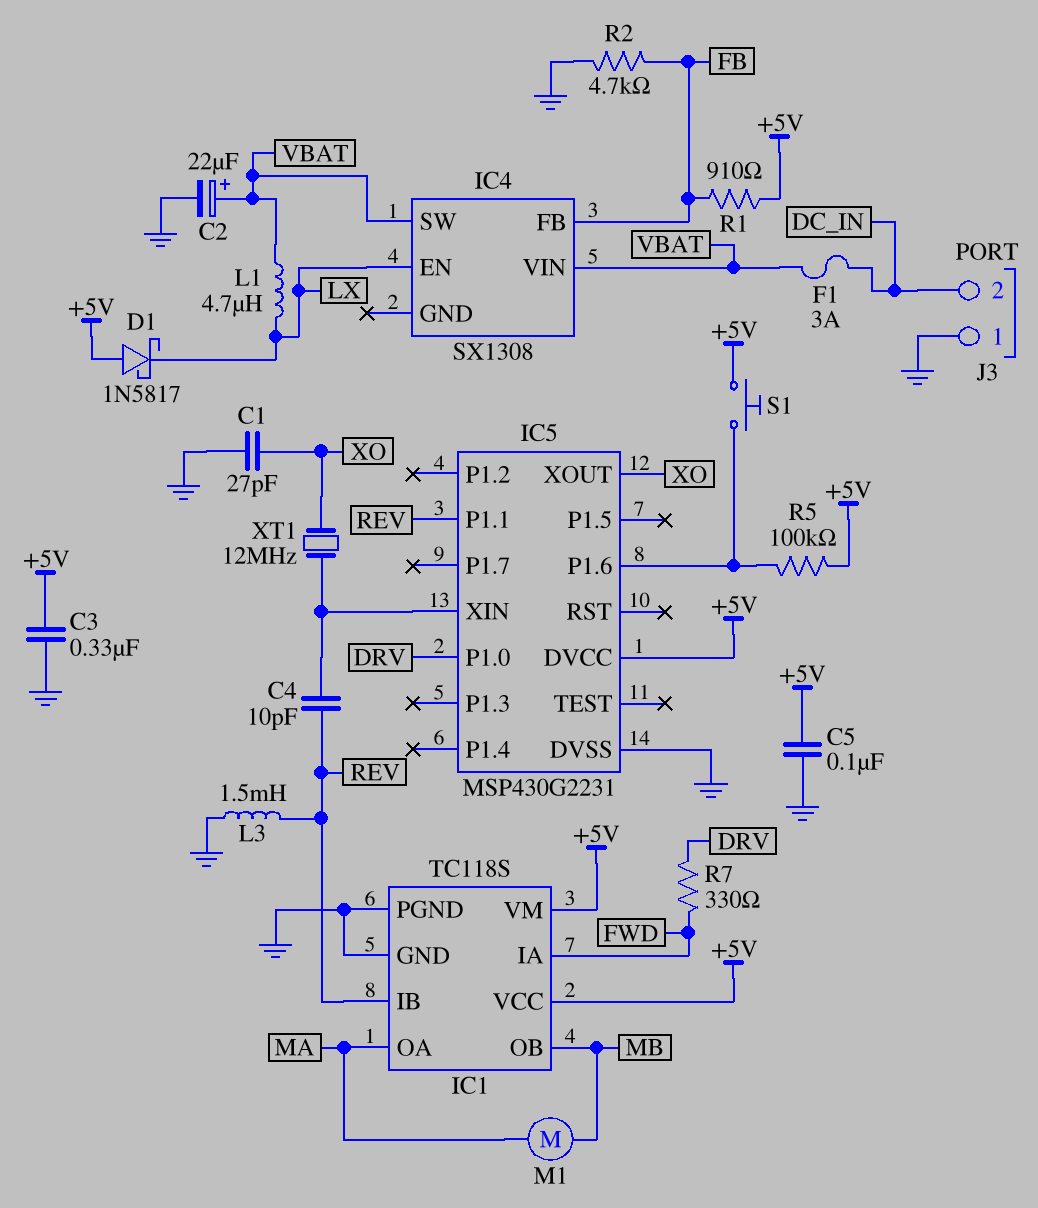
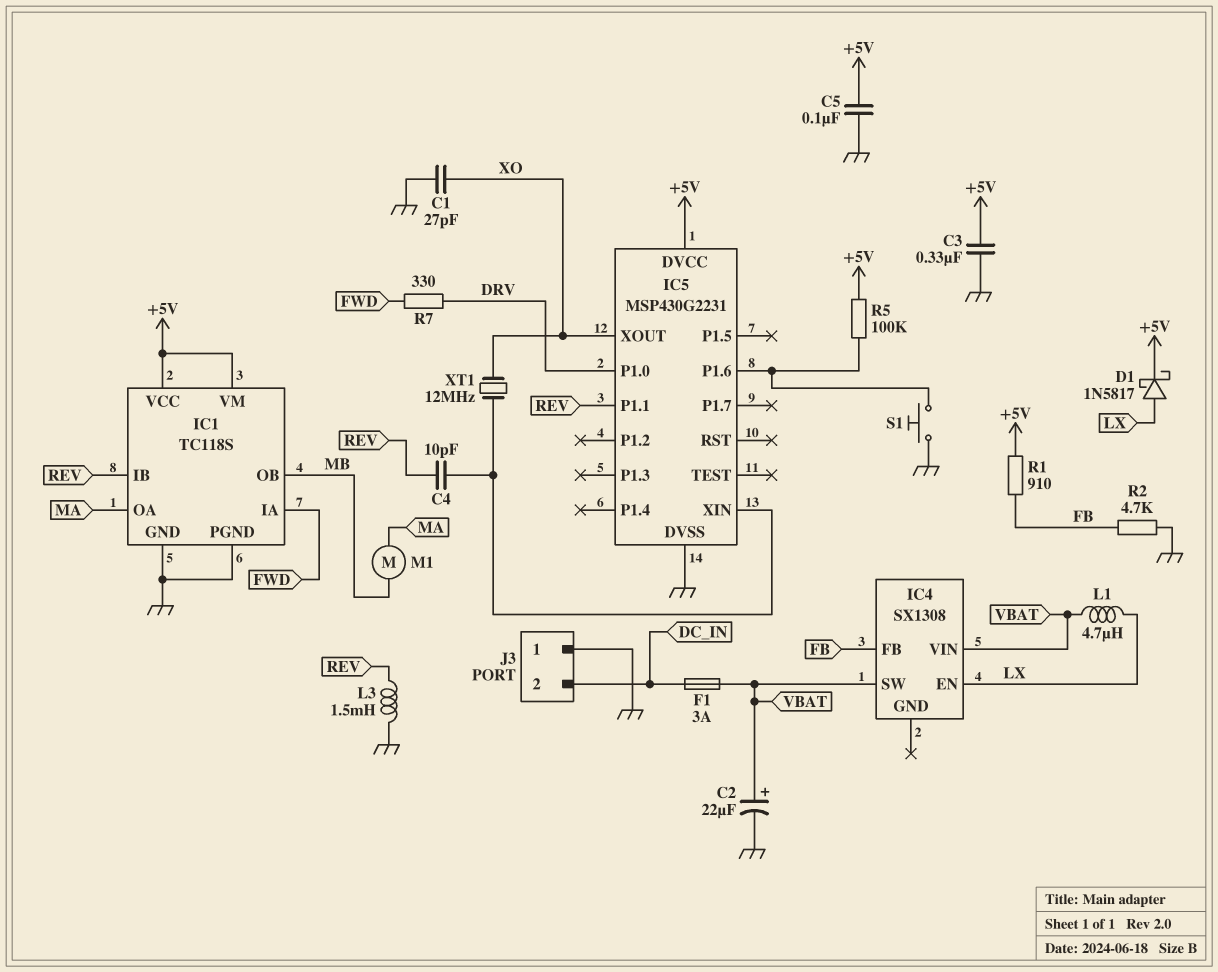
D1: schottky 1N5817 (A +5V, K LX) -> schottky 1N5817 (A LX, K +5V)
S1: button (+5V, IC5/P1.6) -> button (GND, IC5/P1.6)

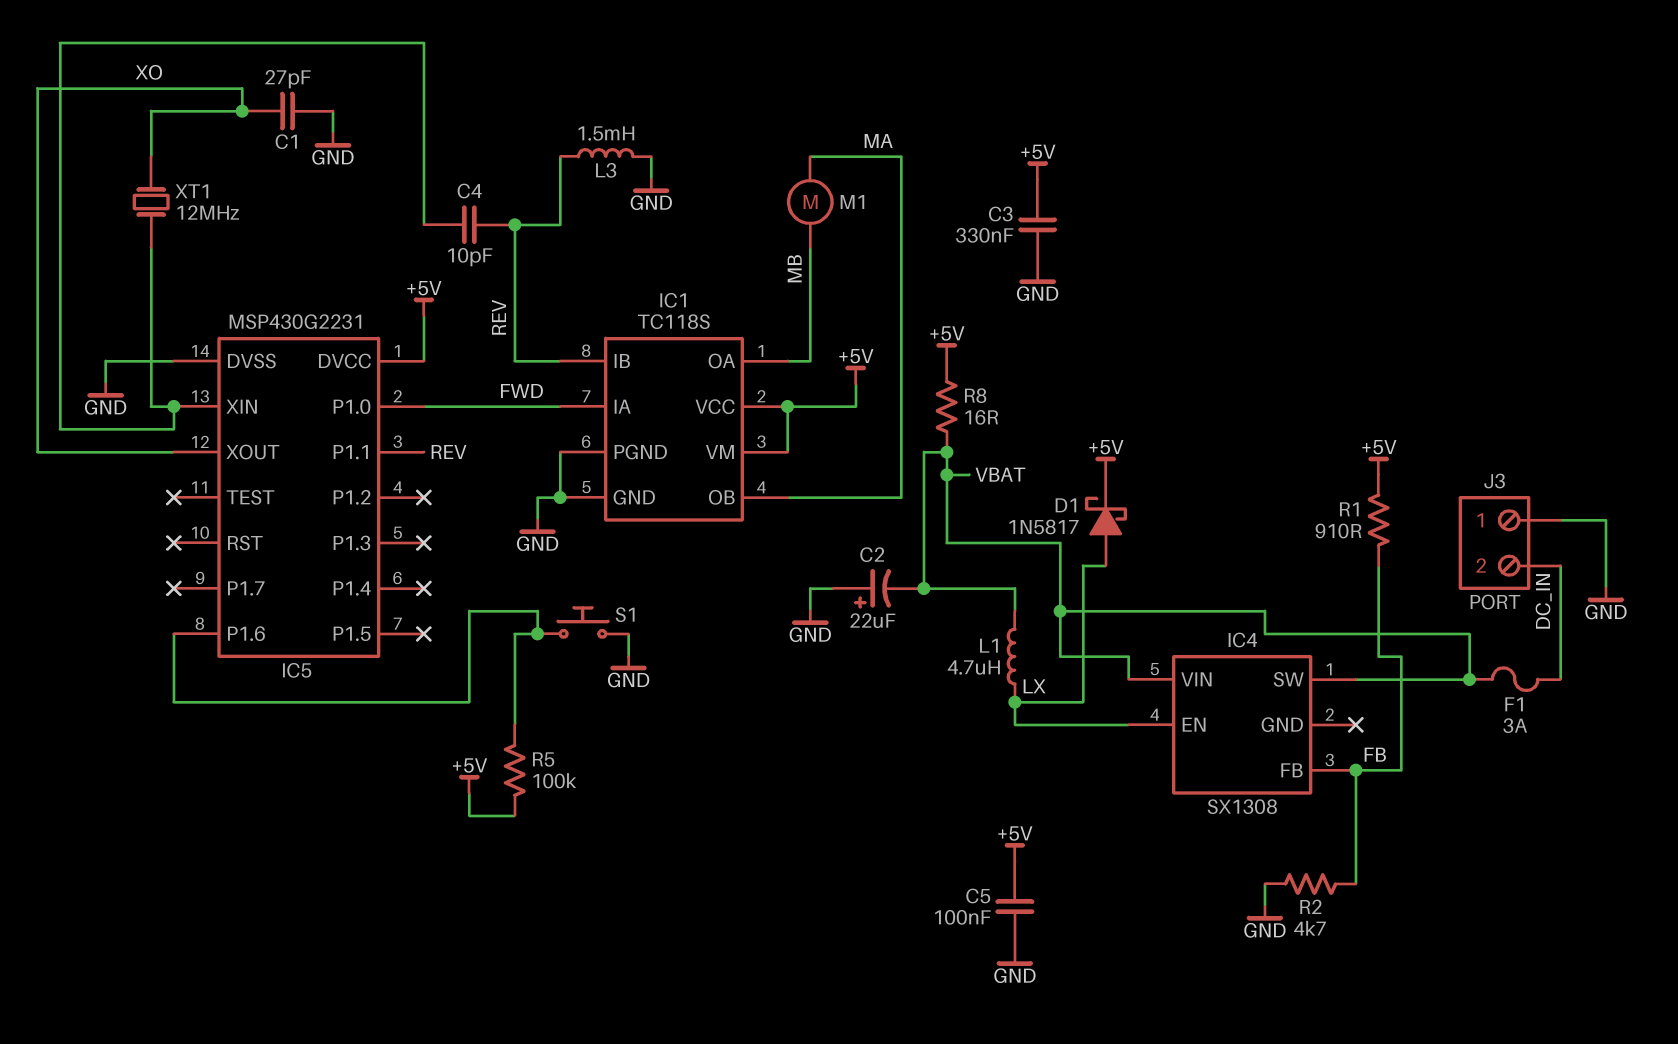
C2: 22uF (plus VBAT, minus GND) -> 22uF (plus GND, minus VBAT)
IC1 pin OA: MA -> MB
IC1 pin OB: MB -> MA
IC5 pin P1.0: DRV -> FWD
R7: 330 (DRV, FWD) -> none
R8: none -> 16 (+5V, VBAT)

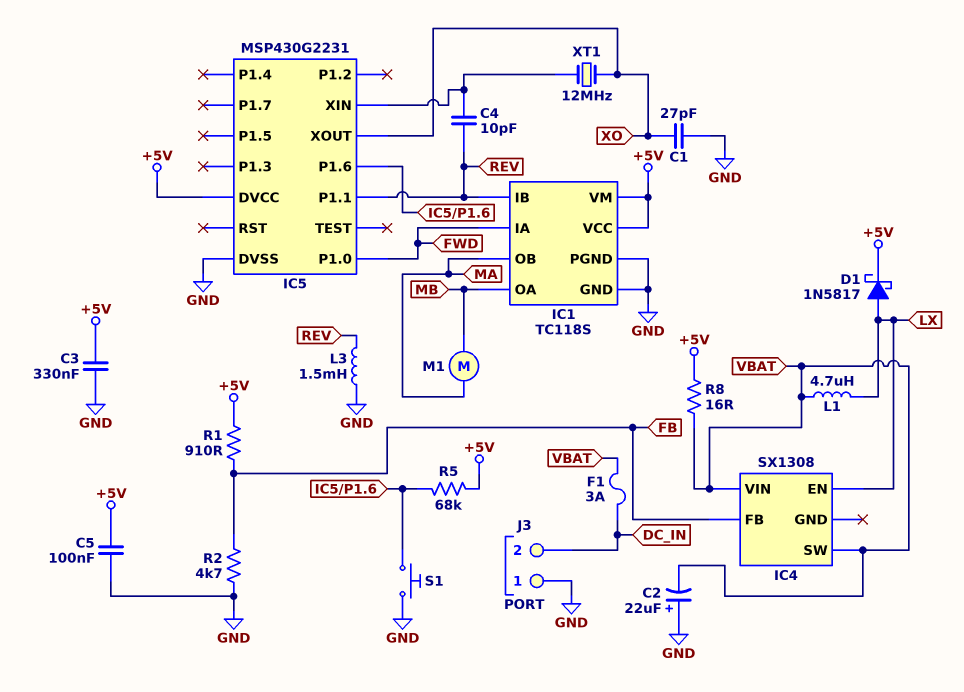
R5: 100k (+5V, IC5/P1.6) -> 68k (+5V, IC5/P1.6)

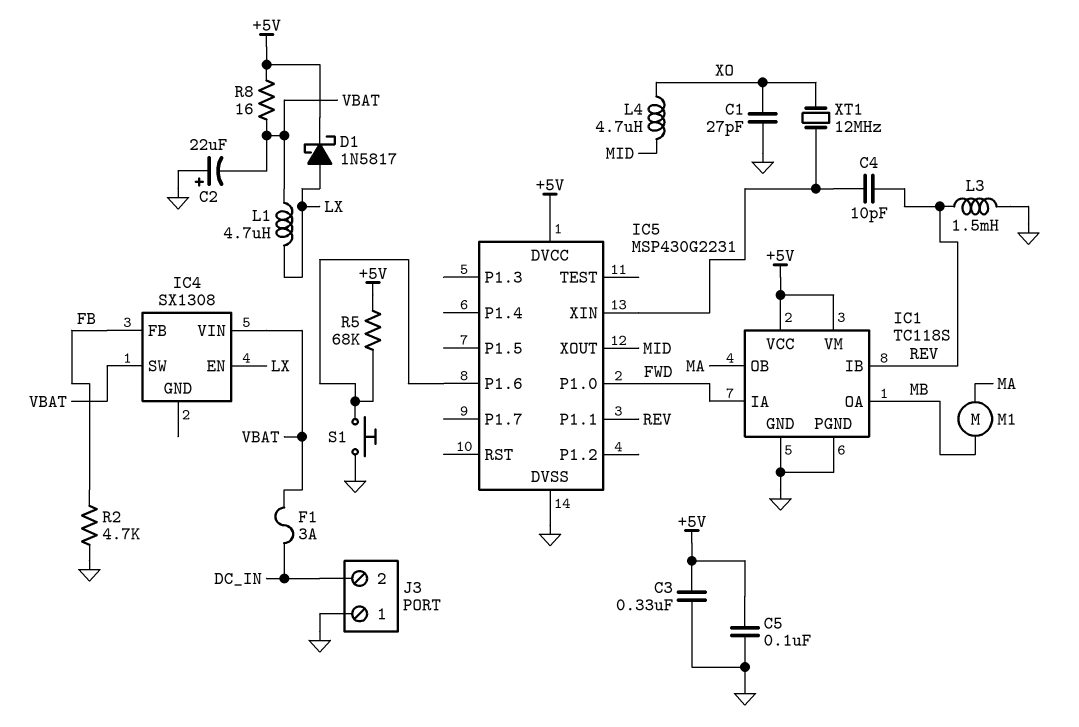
IC5 pin XOUT: XO -> MID
L4: none -> 4.7uH (MID, XO)
R1: 910 (+5V, FB) -> none

